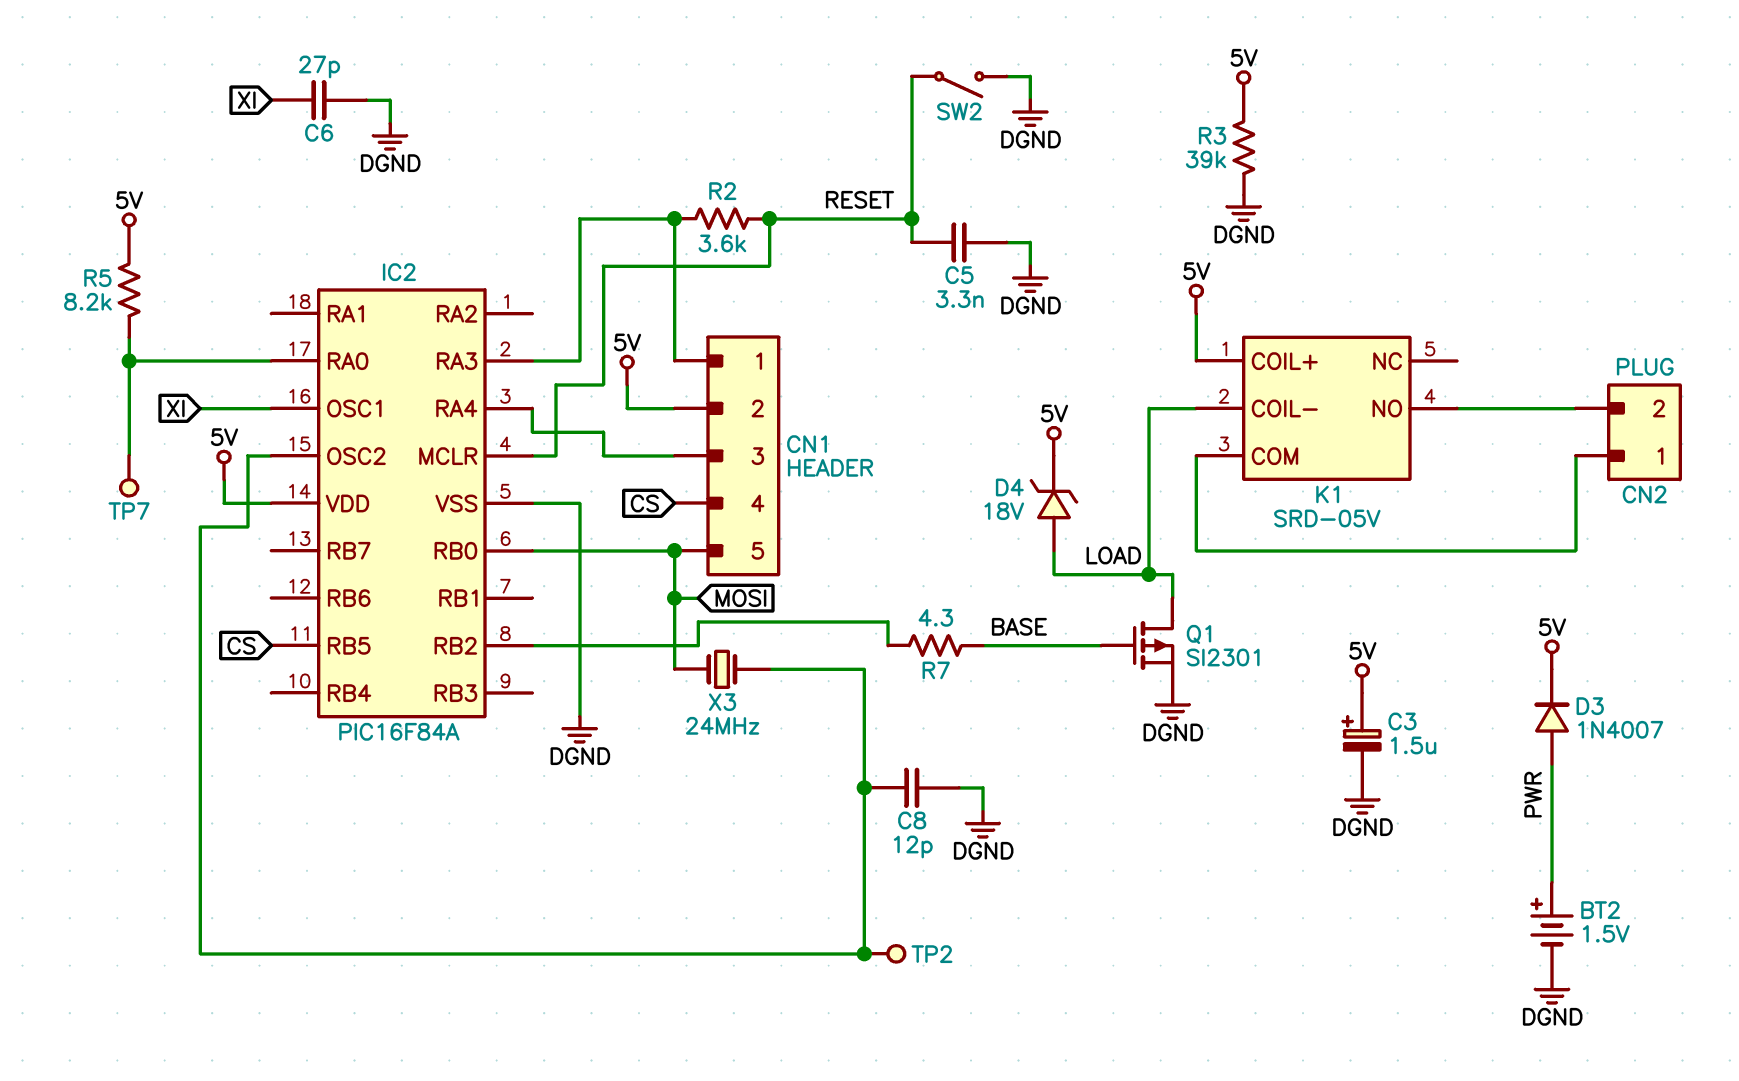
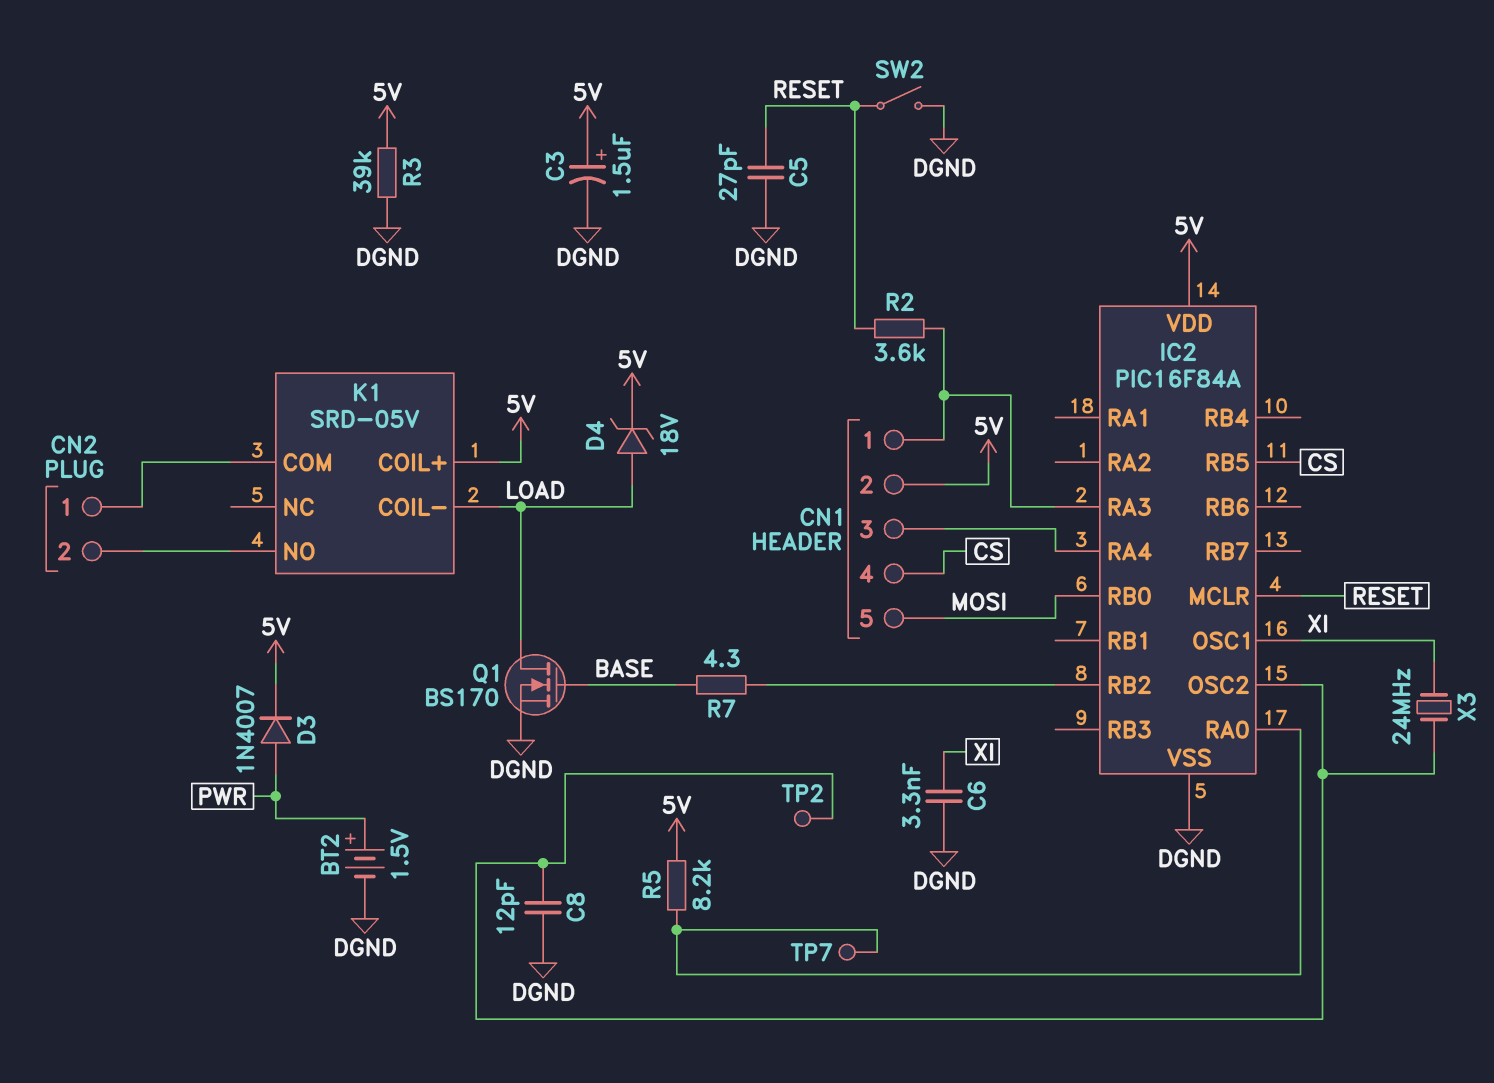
C5: 3.3nF (DGND, RESET) -> 27pF (DGND, RESET)
C6: 27pF (DGND, XI) -> 3.3nF (DGND, XI)
Q1: PMOS SI2301 (G BASE, D LOAD, S DGND) -> NMOS BS170 (G BASE, D LOAD, S DGND)
X3: 24MHz (IC2/OSC2, MOSI) -> 24MHz (IC2/OSC2, XI)

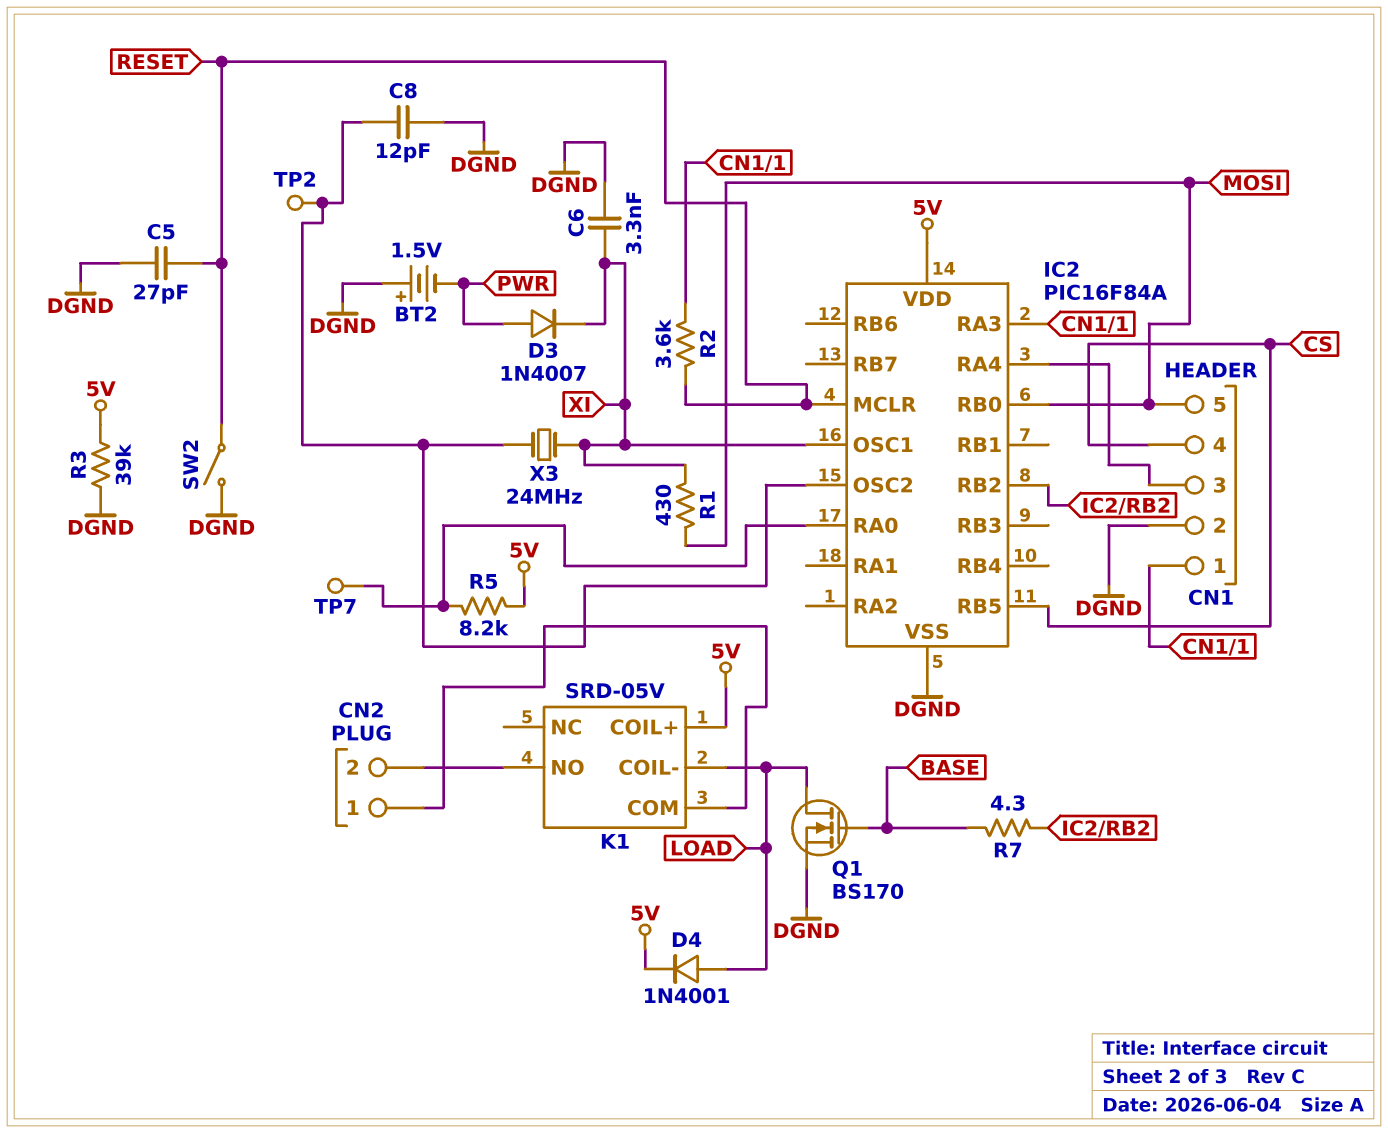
BT2: 1.5V (plus PWR, minus DGND) -> 1.5V (plus DGND, minus PWR)
C3: 1.5uF (plus 5V, minus DGND) -> none
CN1 pin 2: 5V -> DGND
D3: diode 1N4007 (A PWR, K 5V) -> diode 1N4007 (A PWR, K XI)
D4: zener 18V (A LOAD, K 5V) -> diode 1N4001 (A LOAD, K 5V)
R1: none -> 430 (MOSI, XI)

